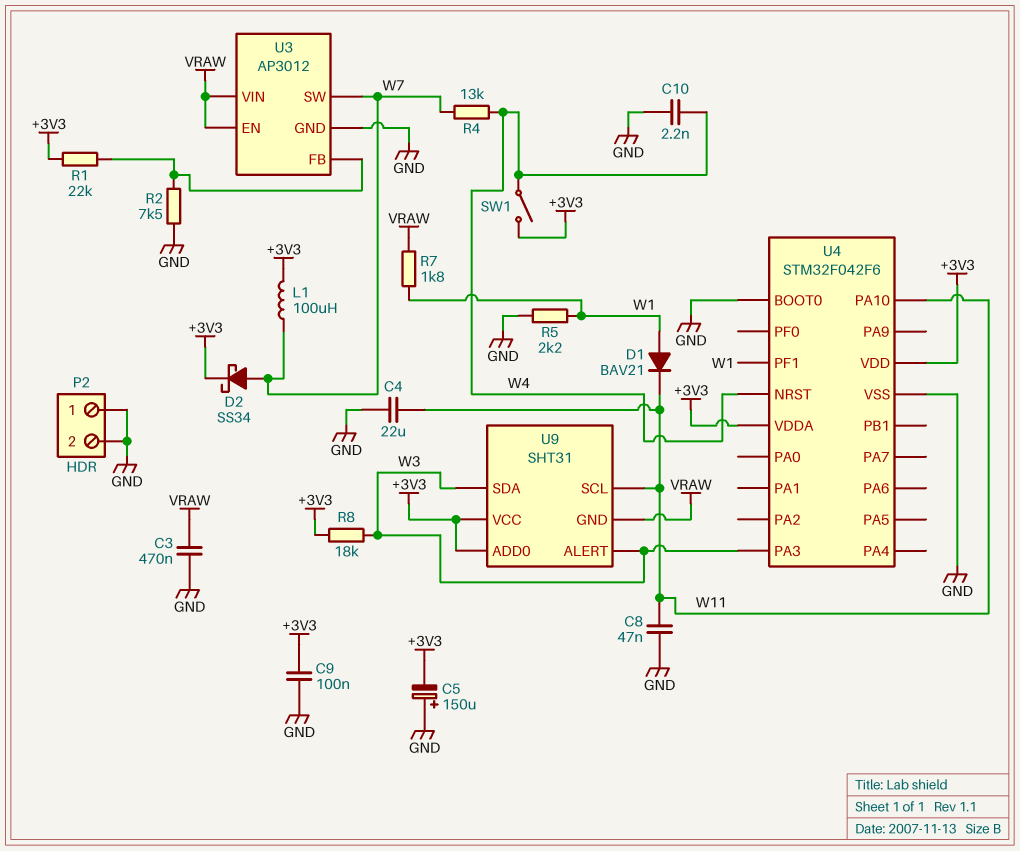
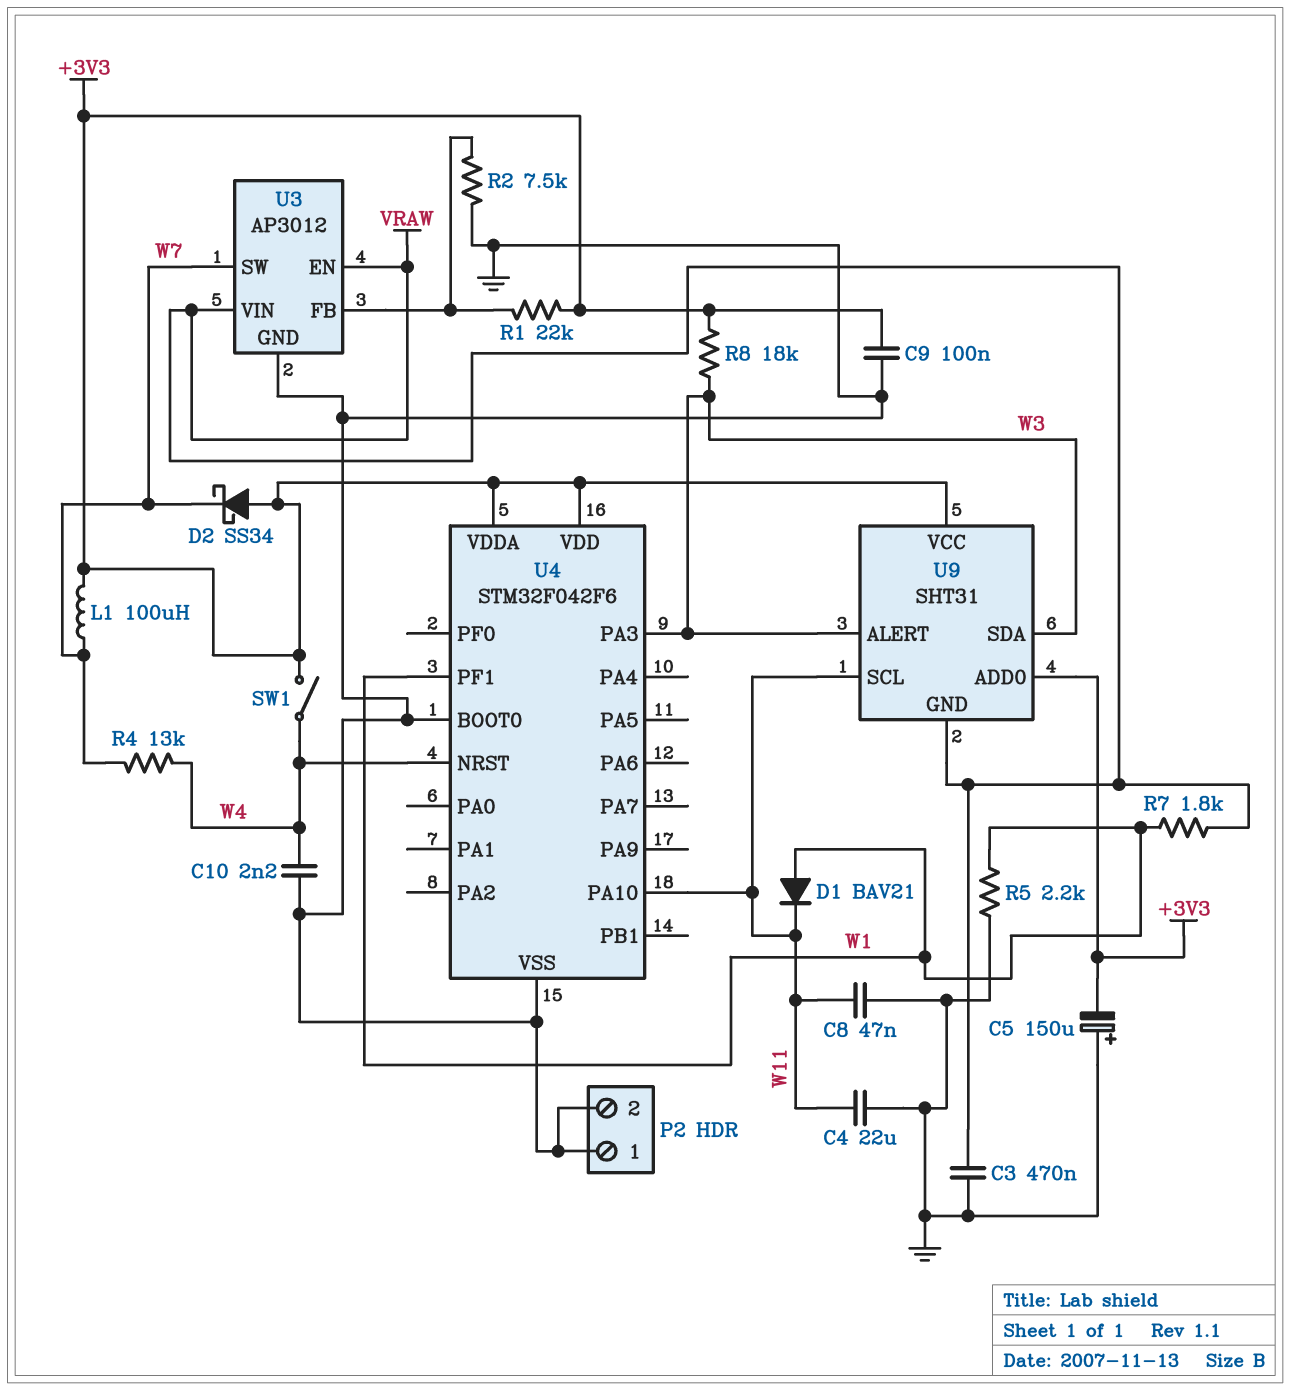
D2: schottky SS34 (A W7, K +3V3) -> schottky SS34 (A +3V3, K W7)

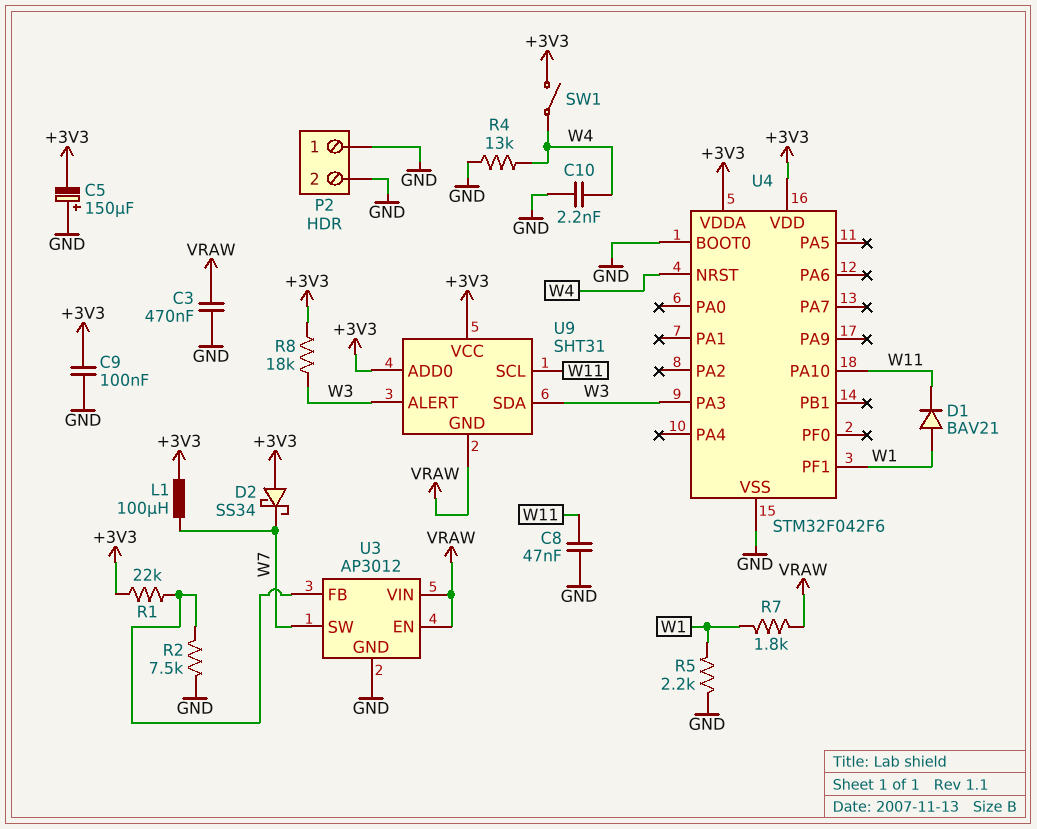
C4: 22uF (GND, W11) -> none
R4: 13k (W4, W7) -> 13k (GND, W4)

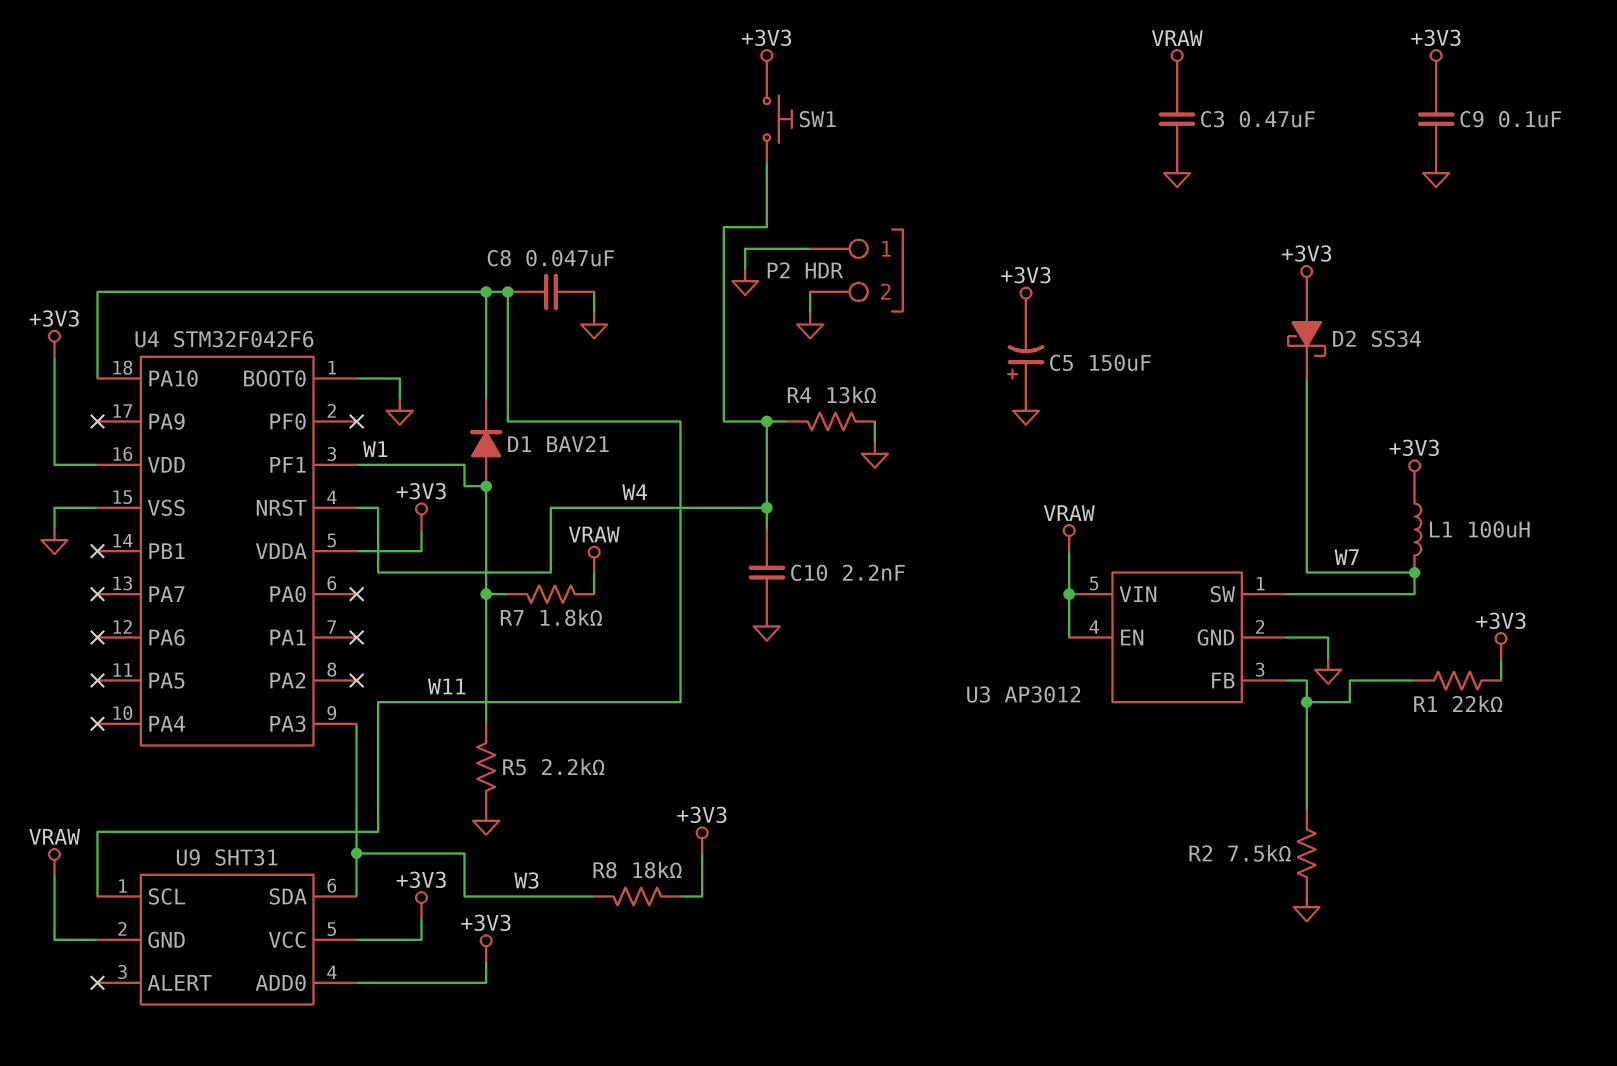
SW1: switch (+3V3, W4) -> button (+3V3, W4)
U9 pin ALERT: W3 -> none

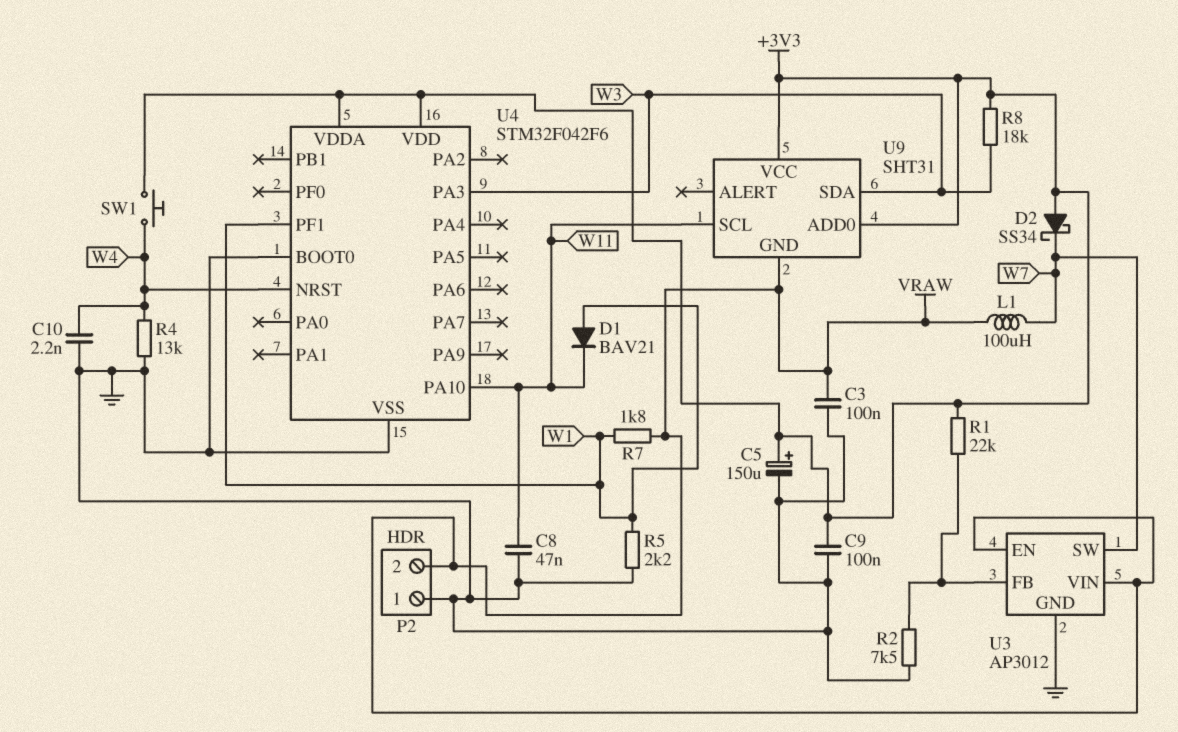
C3: 470nF (GND, VRAW) -> 100nF (GND, VRAW)
C5: 150uF (plus GND, minus +3V3) -> 150uF (plus +3V3, minus GND)
L1: 100uH (+3V3, W7) -> 100uH (VRAW, W7)
P2 pin 2: GND -> VRAW

